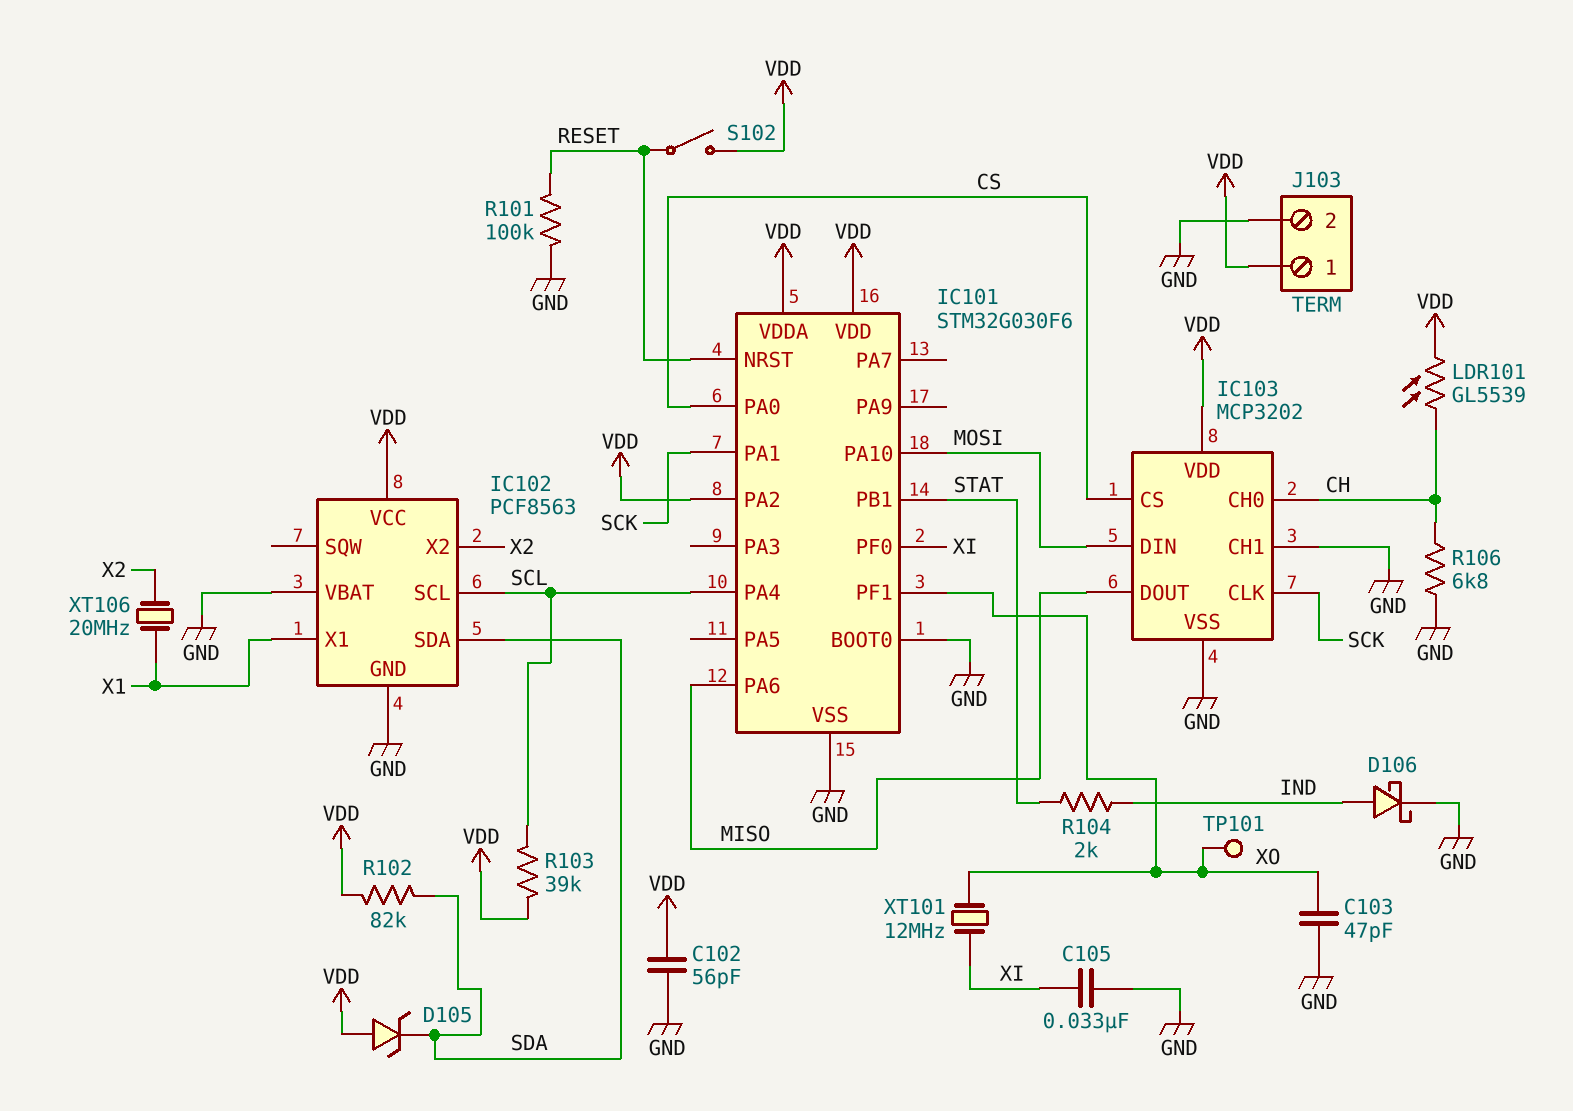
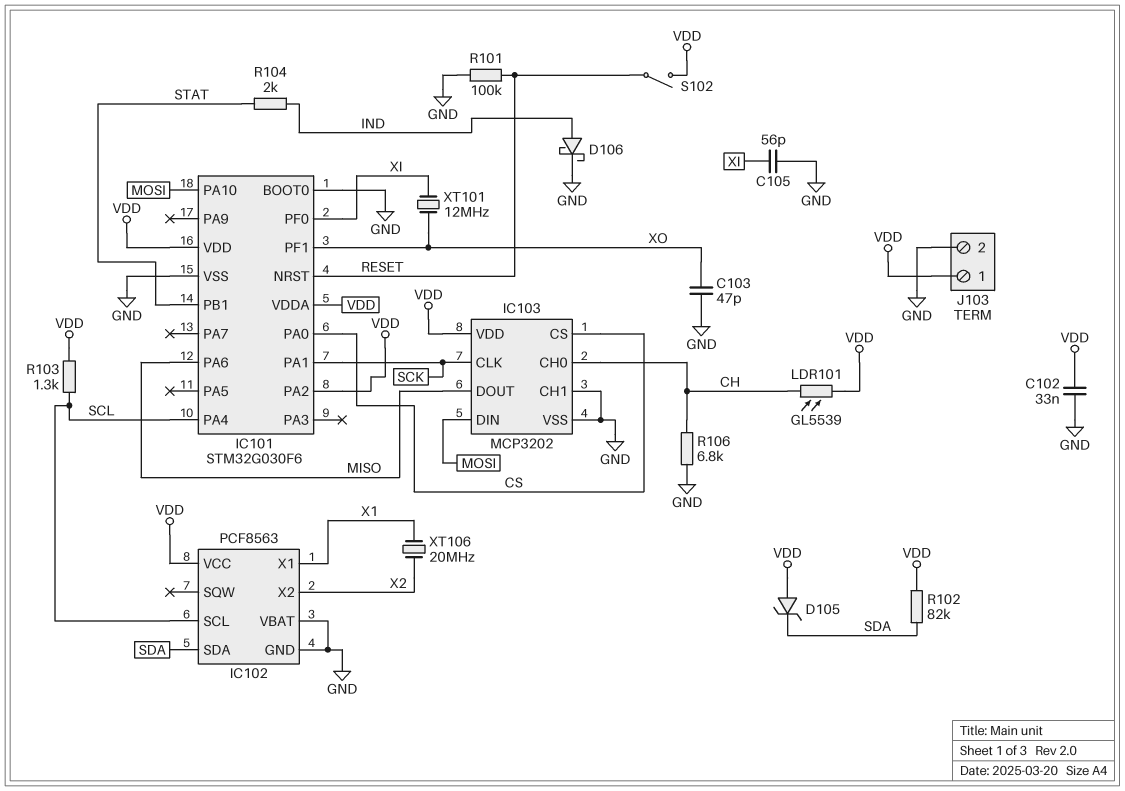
C102: 56pF (GND, VDD) -> 33nF (GND, VDD)
C105: 33nF (GND, XI) -> 56pF (GND, XI)
R103: 39k (SCL, VDD) -> 1.3k (SCL, VDD)
TP101: test point (XO) -> none

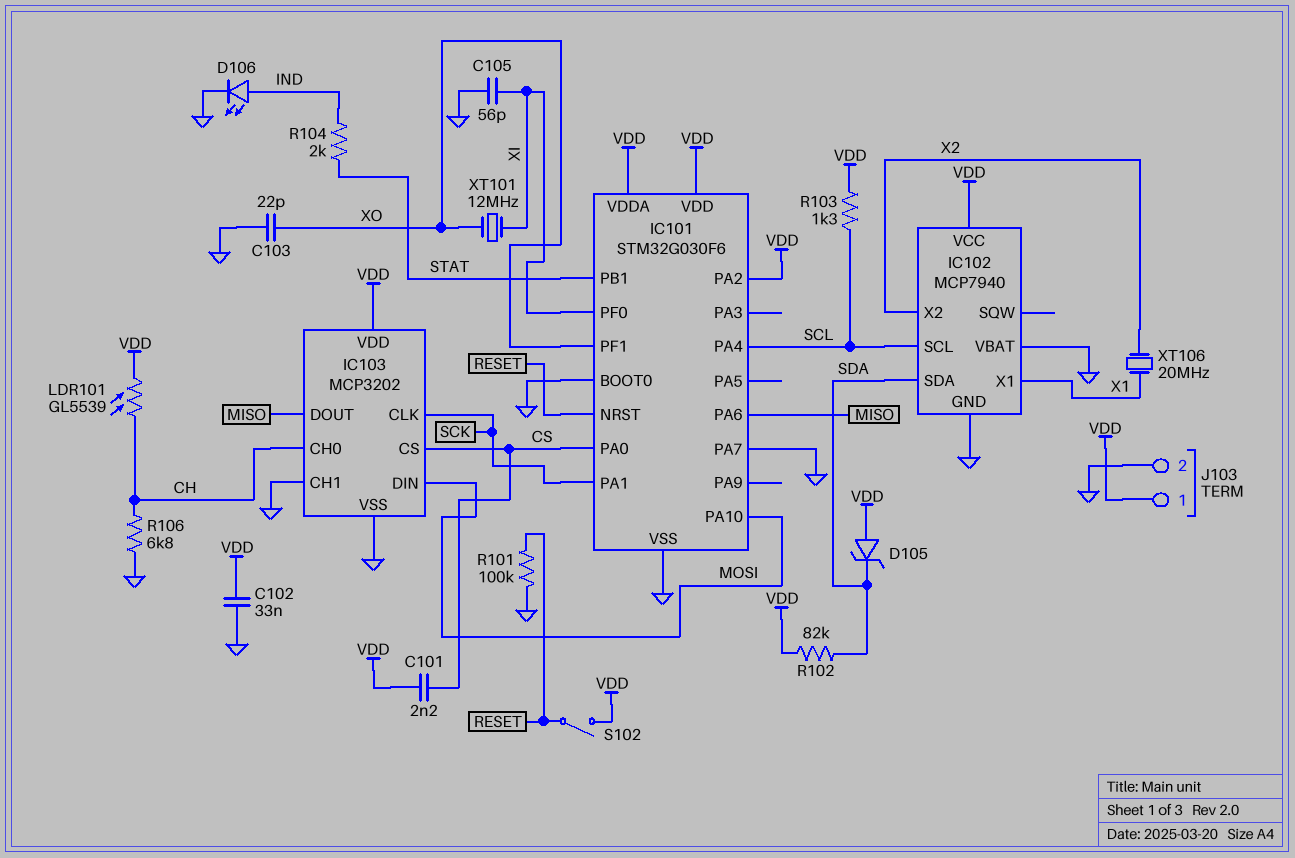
C101: none -> 2.2nF (CS, VDD)
C103: 47pF (GND, XO) -> 22pF (GND, XO)
D106: schottky (A IND, K GND) -> LED (A IND, K GND)
IC101 pin PA7: none -> GND
IC102: PCF8563 -> MCP7940

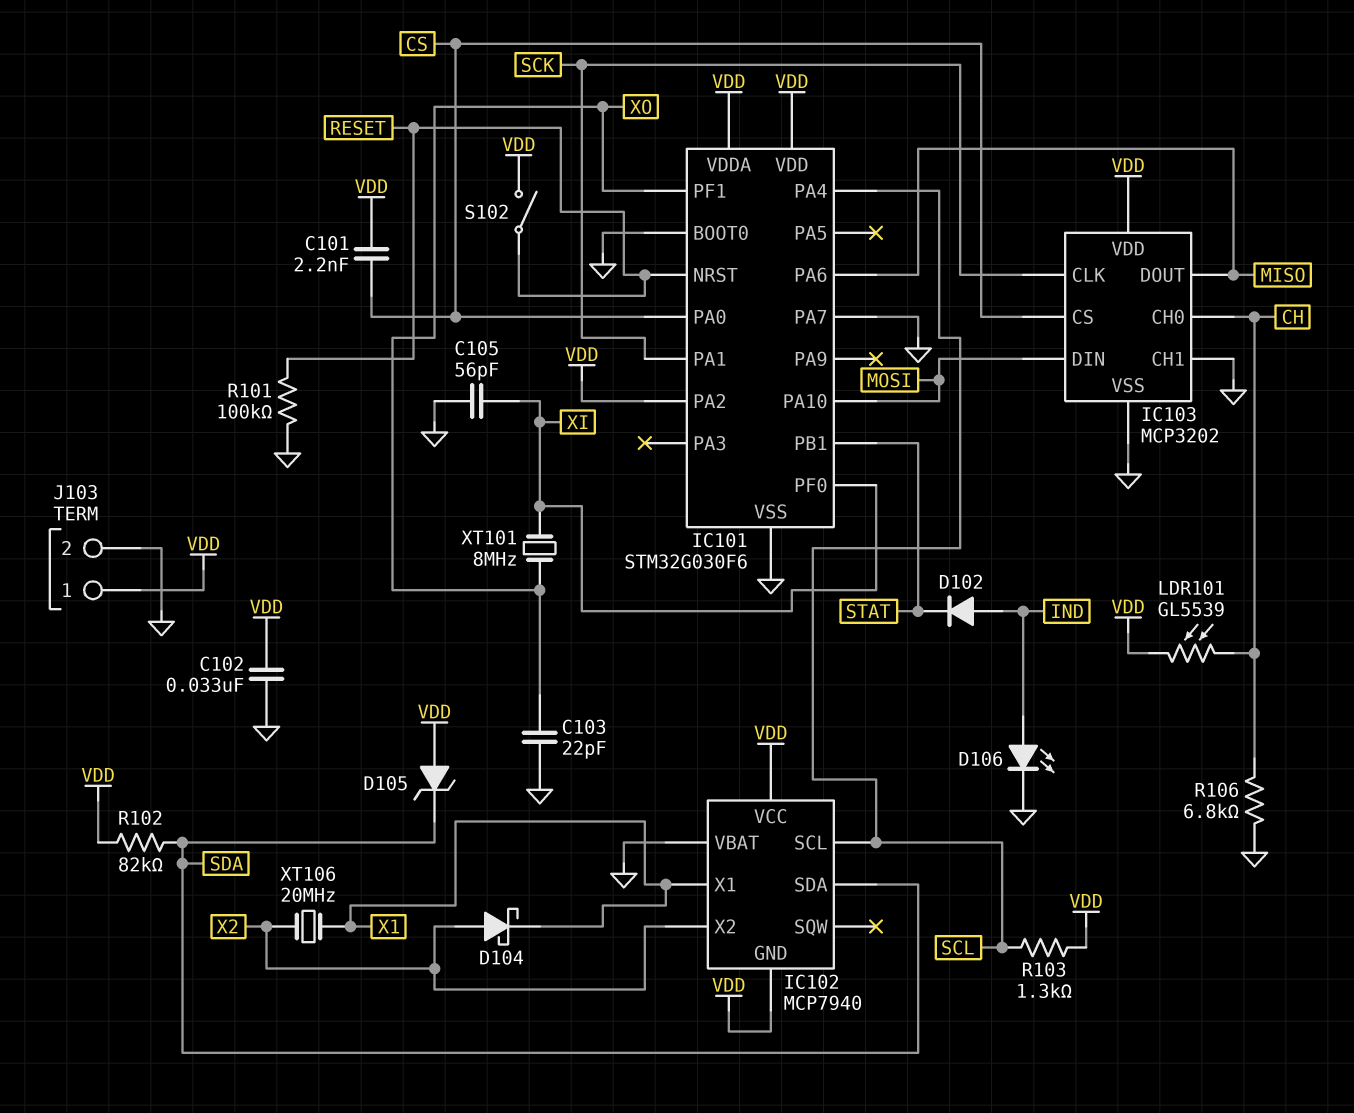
D102: none -> diode (A IND, K STAT)
D104: none -> schottky (A X2, K X1)
IC102 pin GND: GND -> VDD
R104: 2k (IND, STAT) -> none
XT101: 12MHz (XI, XO) -> 8MHz (XI, XO)

